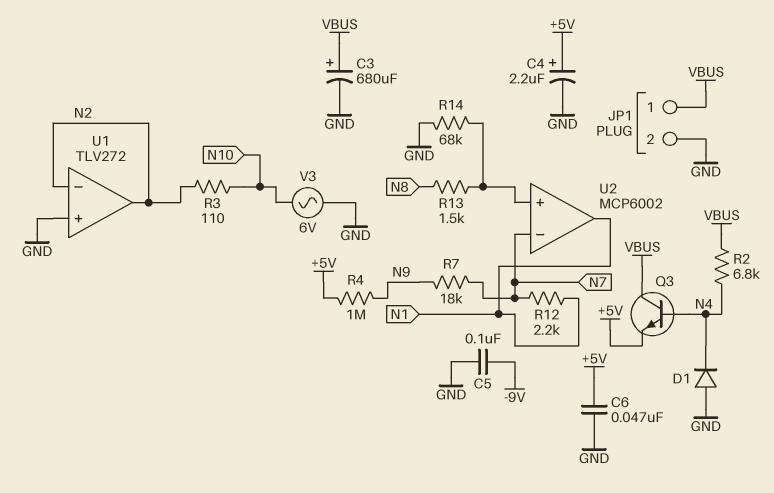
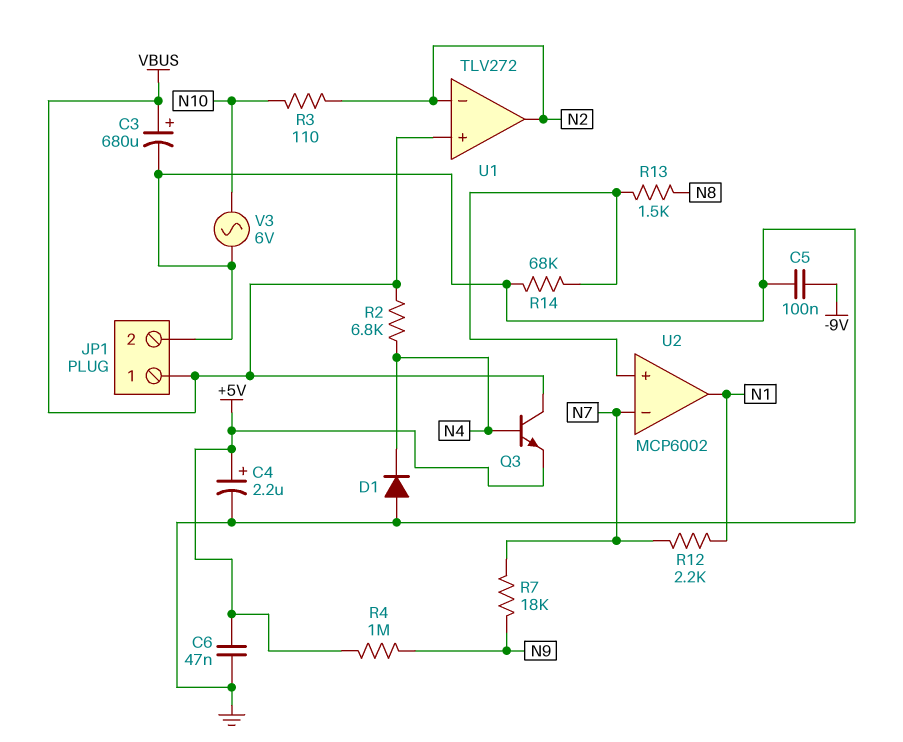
U1 pin in+: GND -> VBUS

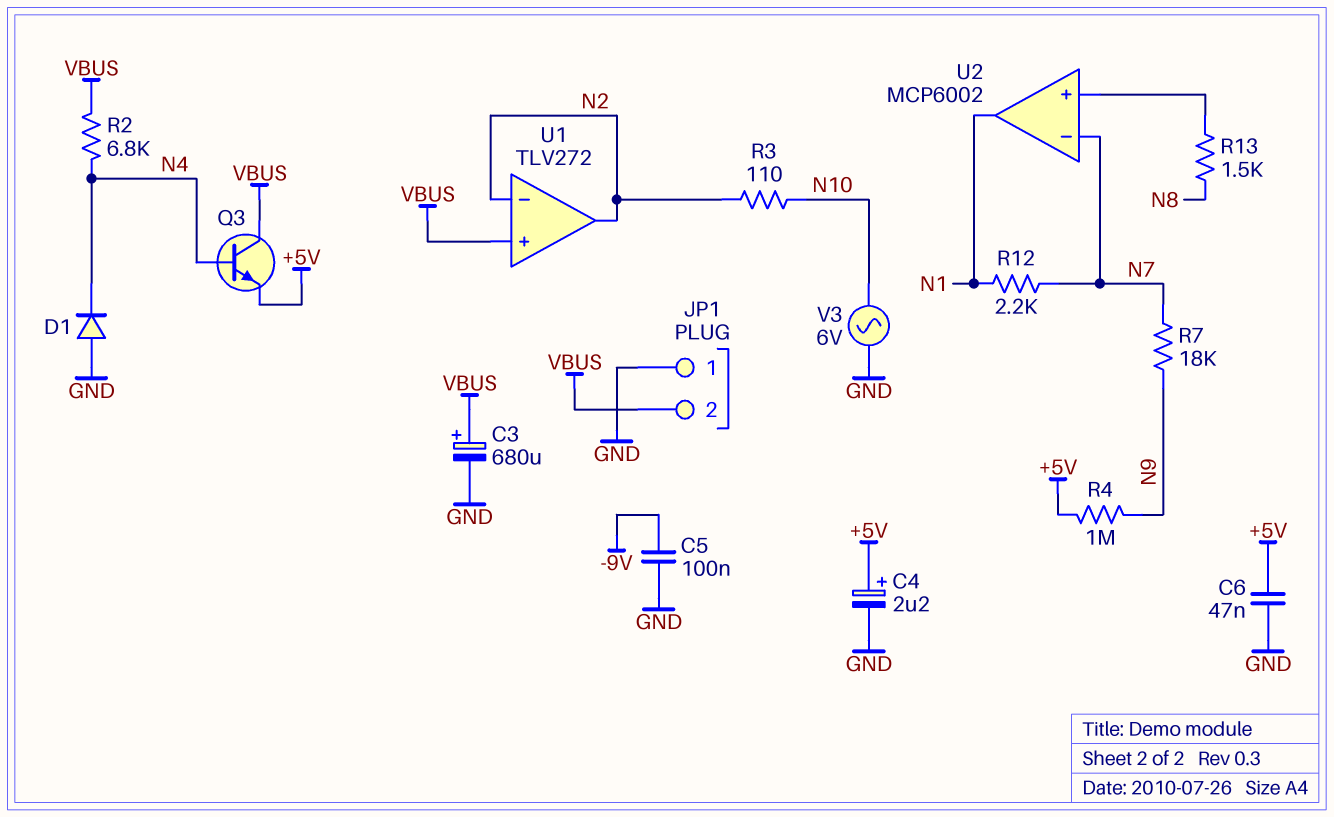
JP1 pin 1: VBUS -> GND
JP1 pin 2: GND -> VBUS
R14: 68k (GND, U2/in+) -> none

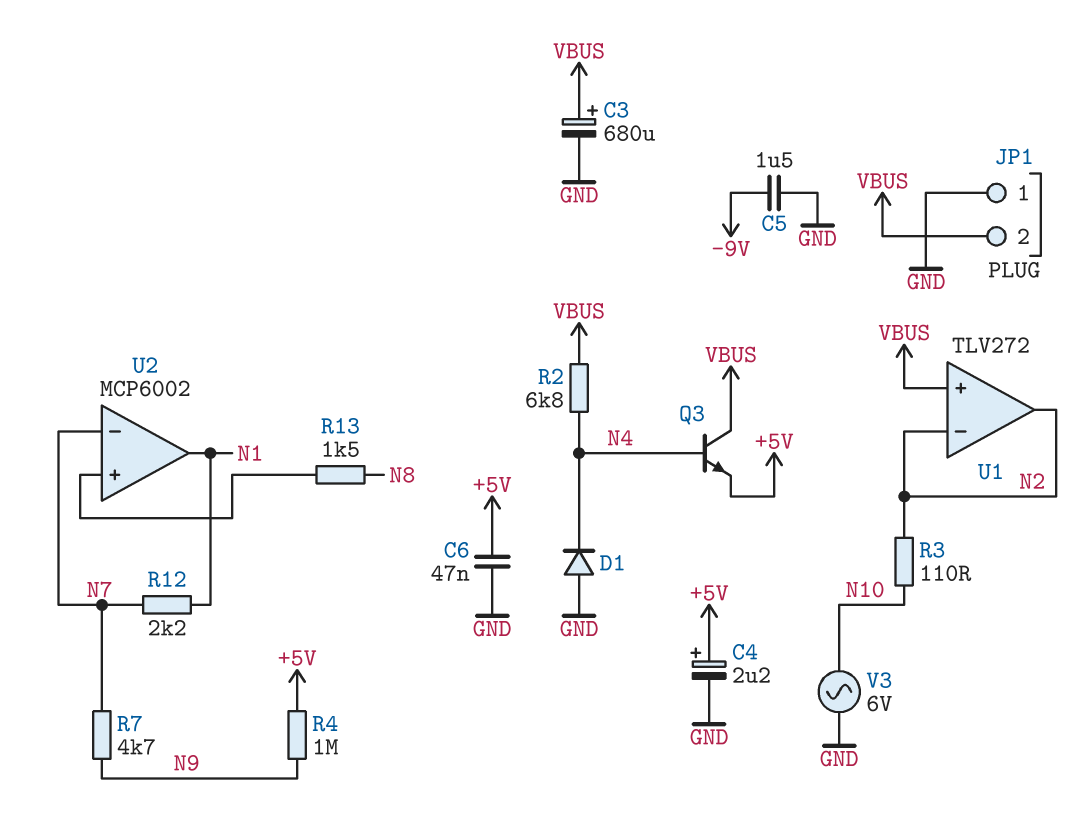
C5: 100nF (-9V, GND) -> 1.5uF (-9V, GND)
R7: 18k (N7, N9) -> 4.7k (N7, N9)

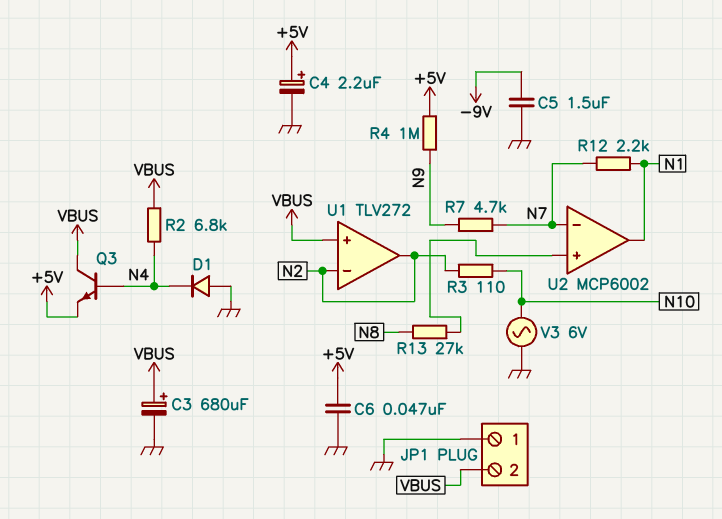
R13: 1.5k (N8, U2/in+) -> 27k (N8, U2/in+)

